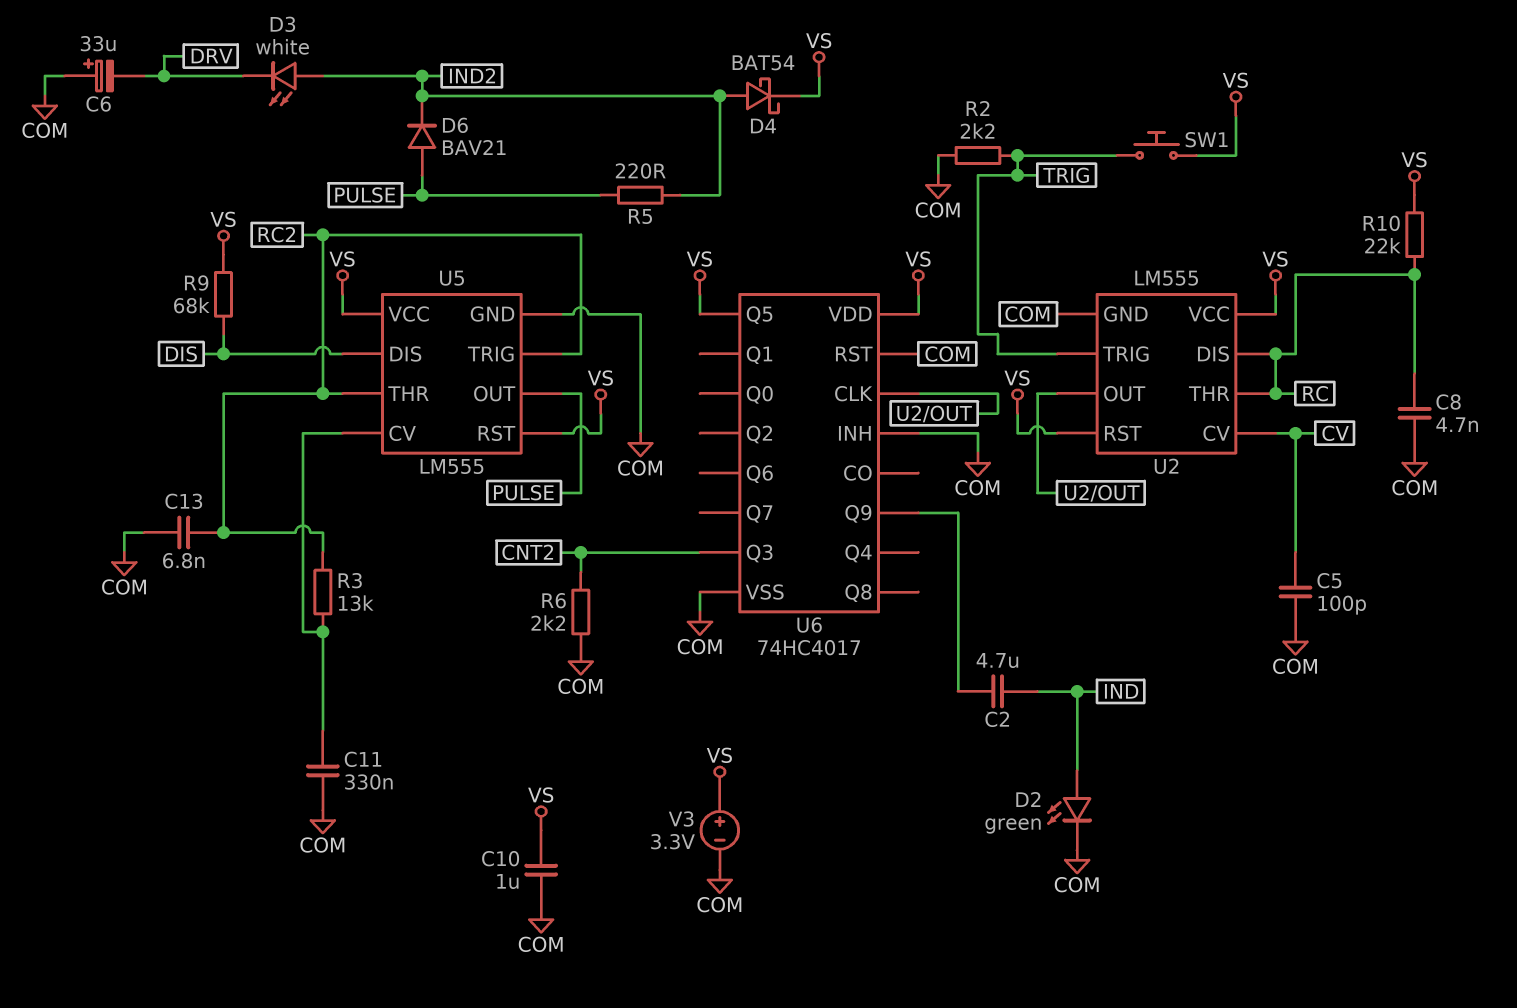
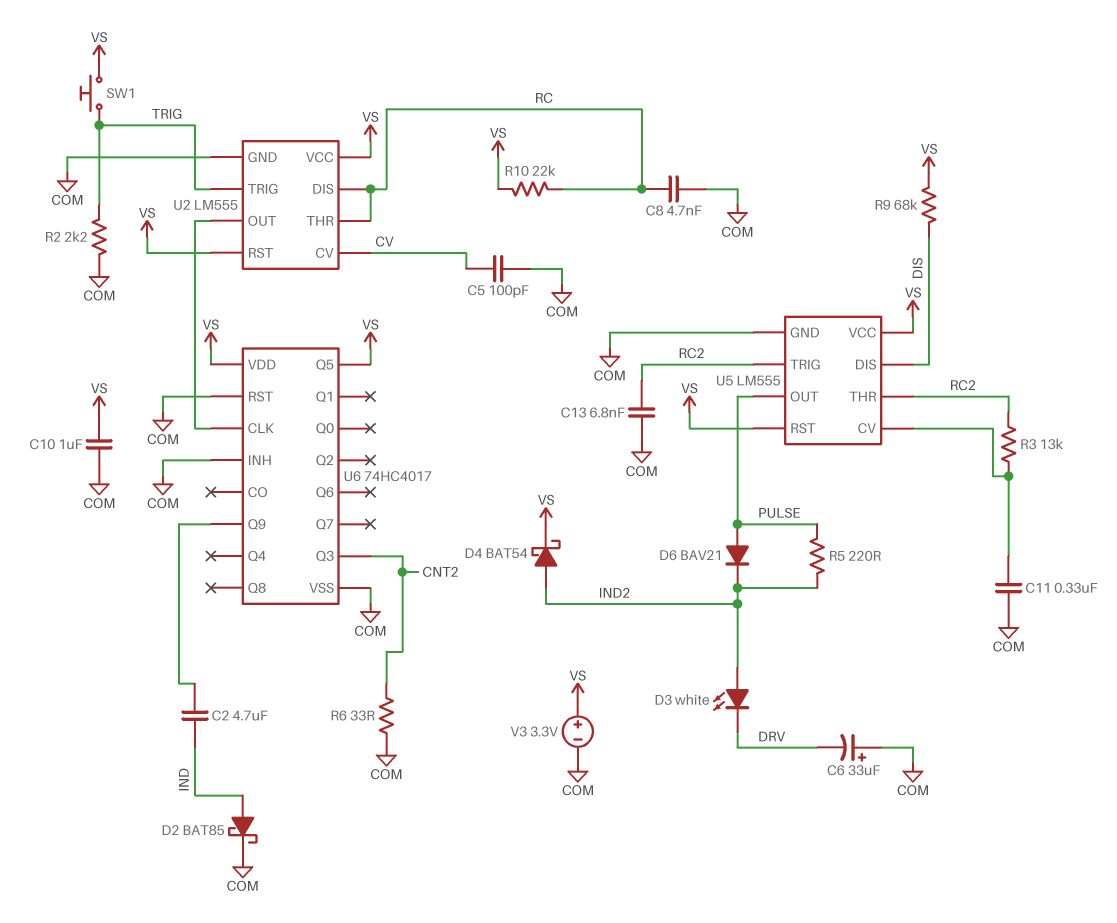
D2: LED green (A IND, K COM) -> schottky BAT85 (A IND, K COM)
R6: 2.2k (CNT2, COM) -> 33 (CNT2, COM)

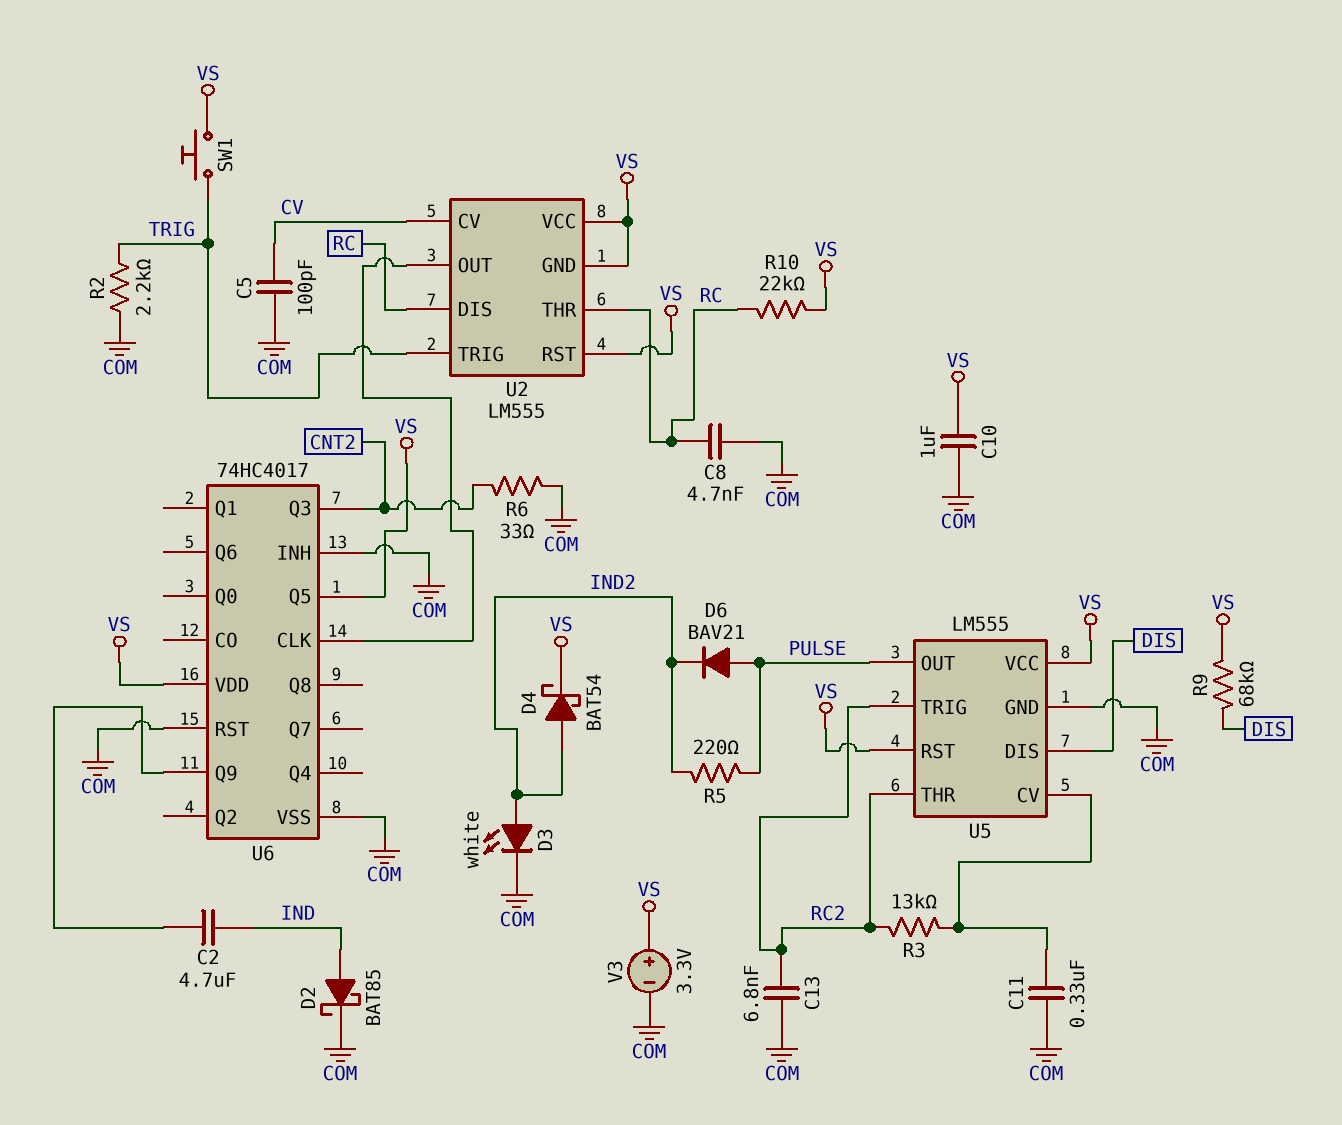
C6: 33uF (plus COM, minus DRV) -> none
D3: LED white (A IND2, K DRV) -> LED white (A IND2, K COM)
U2 pin GND: COM -> VS

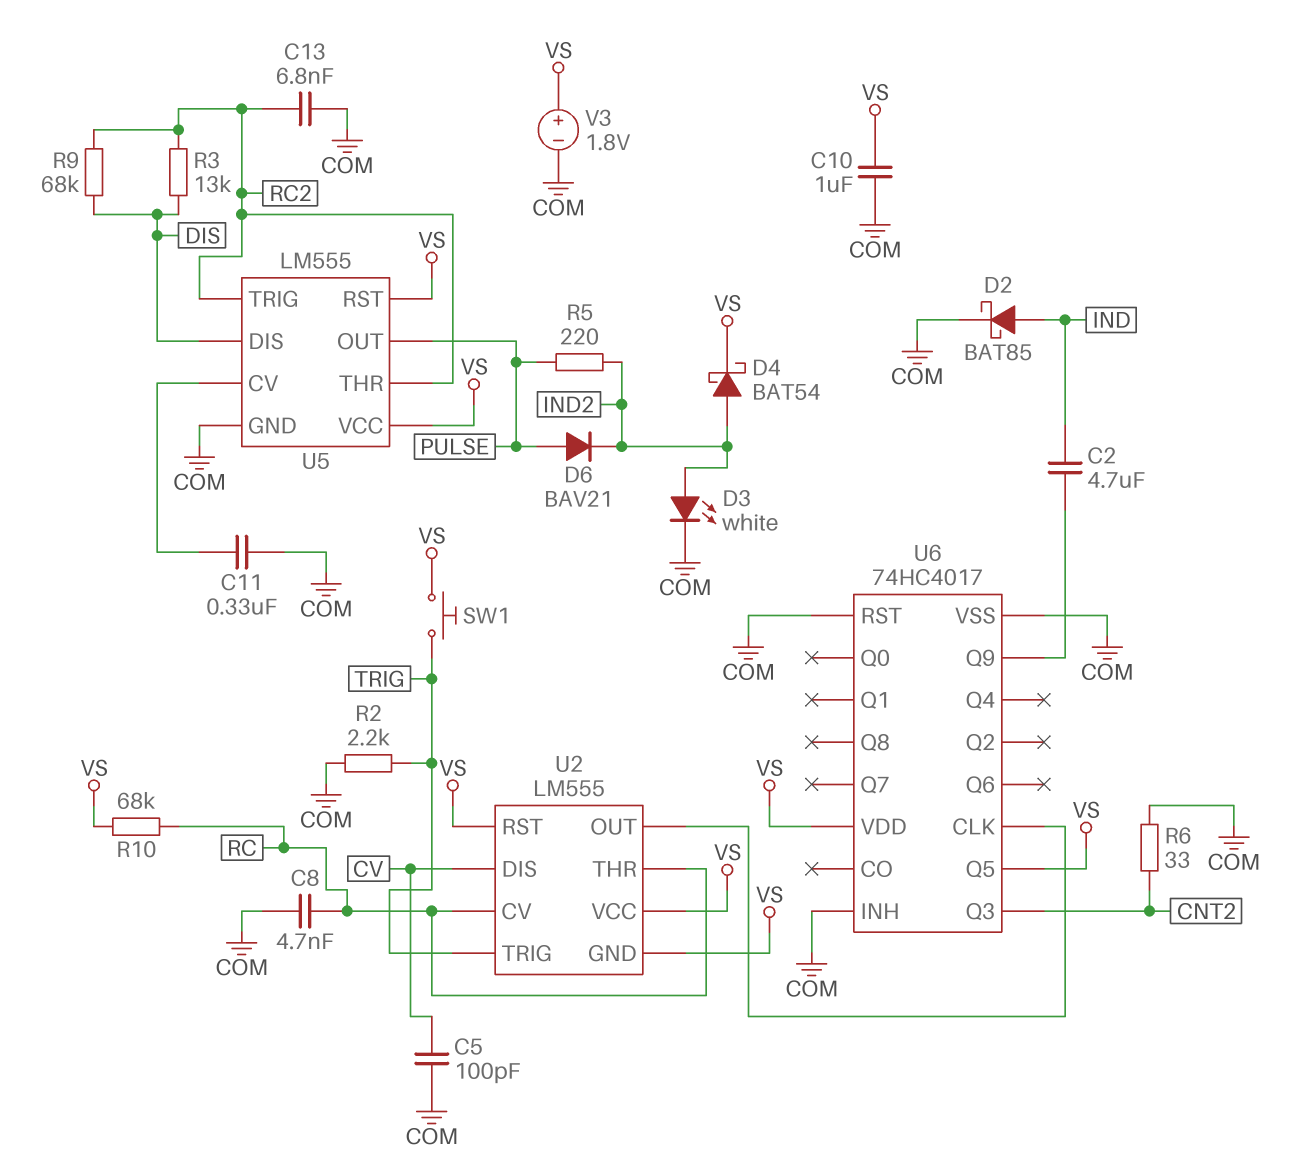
R3: 13k (RC2, U5/CV) -> 13k (DIS, RC2)
R9: 68k (DIS, VS) -> 68k (DIS, RC2)
R10: 22k (RC, VS) -> 68k (RC, VS)
U2 pin CV: CV -> RC
U2 pin DIS: RC -> CV
V3: 3.3V (plus VS, minus COM) -> 1.8V (plus VS, minus COM)

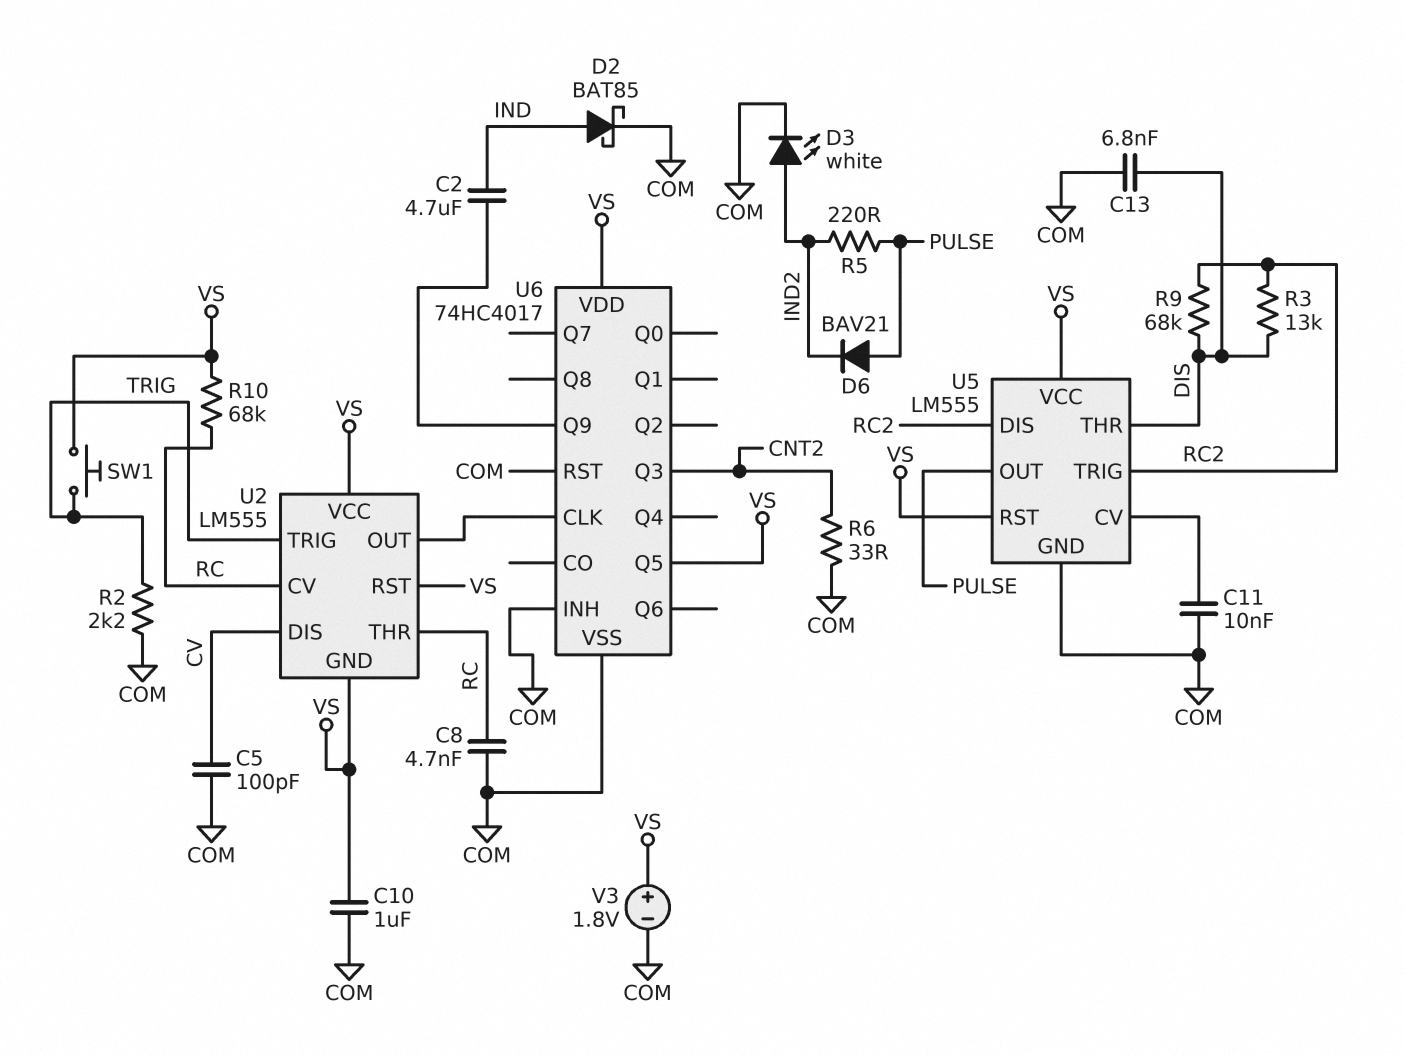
C11: 330nF (COM, U5/CV) -> 10nF (COM, U5/CV)
C13: 6.8nF (COM, RC2) -> 6.8nF (COM, DIS)
D4: schottky BAT54 (A IND2, K VS) -> none
U5 pin DIS: DIS -> RC2
U5 pin THR: RC2 -> DIS

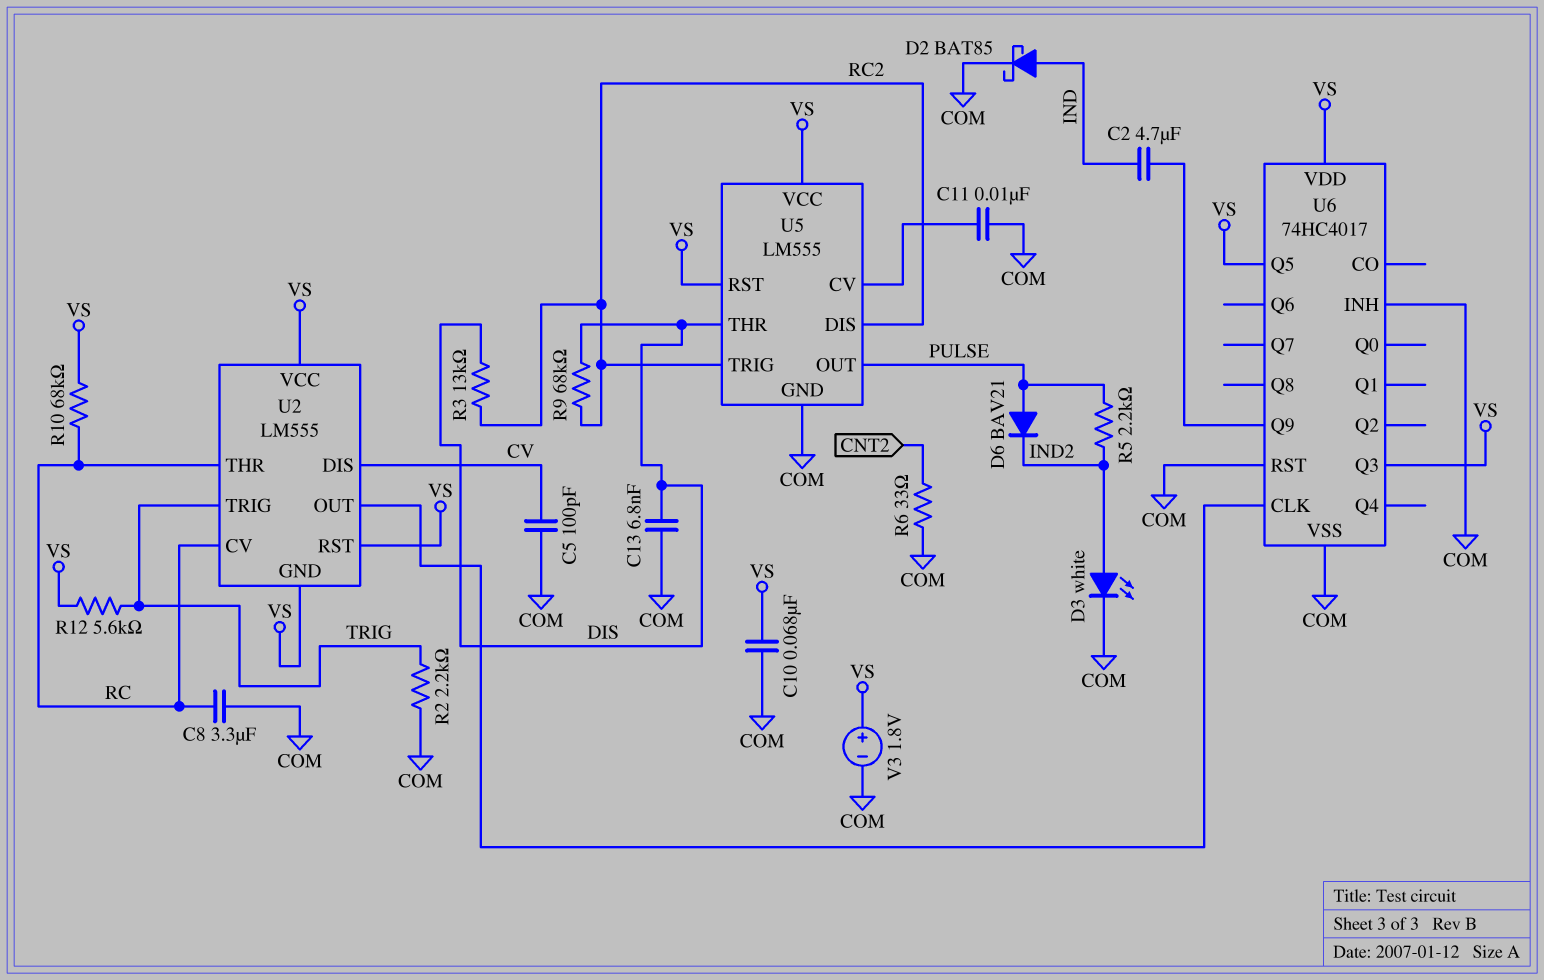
C8: 4.7nF (COM, RC) -> 3.3uF (COM, RC)
C10: 1uF (COM, VS) -> 68nF (COM, VS)
R5: 220 (IND2, PULSE) -> 2.2k (IND2, PULSE)
R12: none -> 5.6k (TRIG, VS)
SW1: button (TRIG, VS) -> none
U6 pin Q3: CNT2 -> VS

